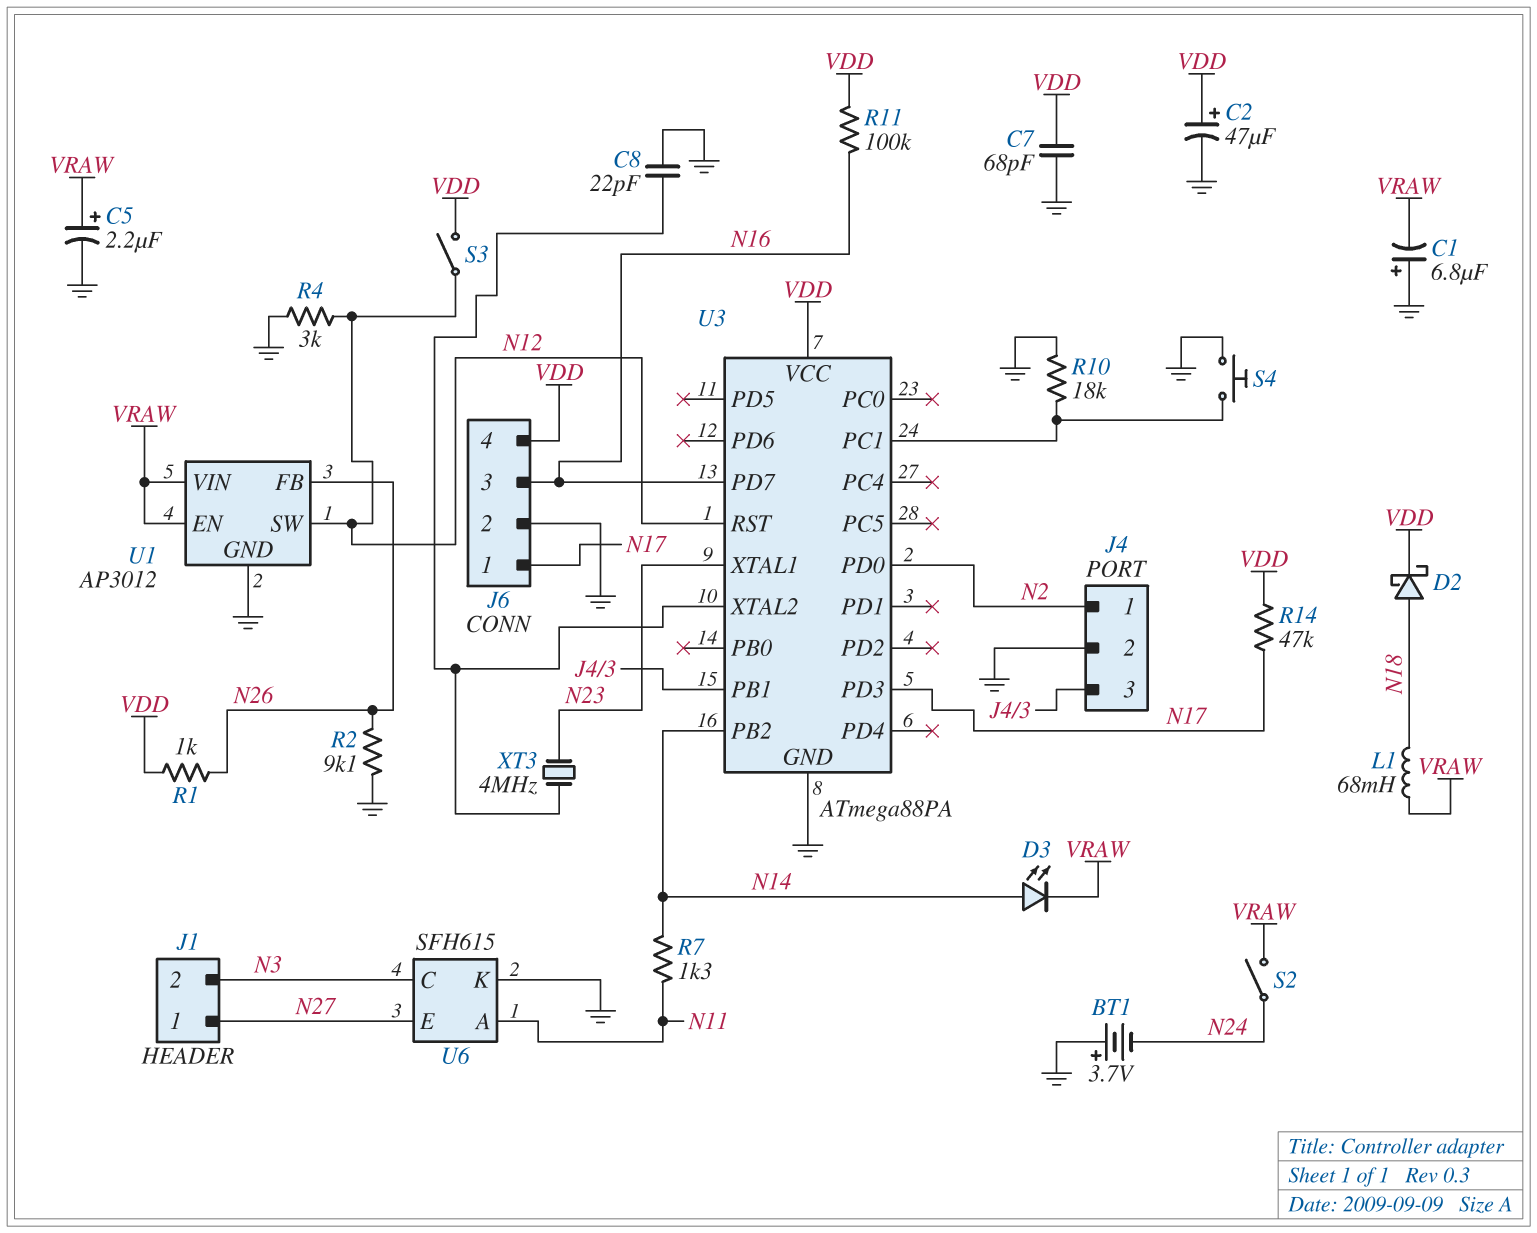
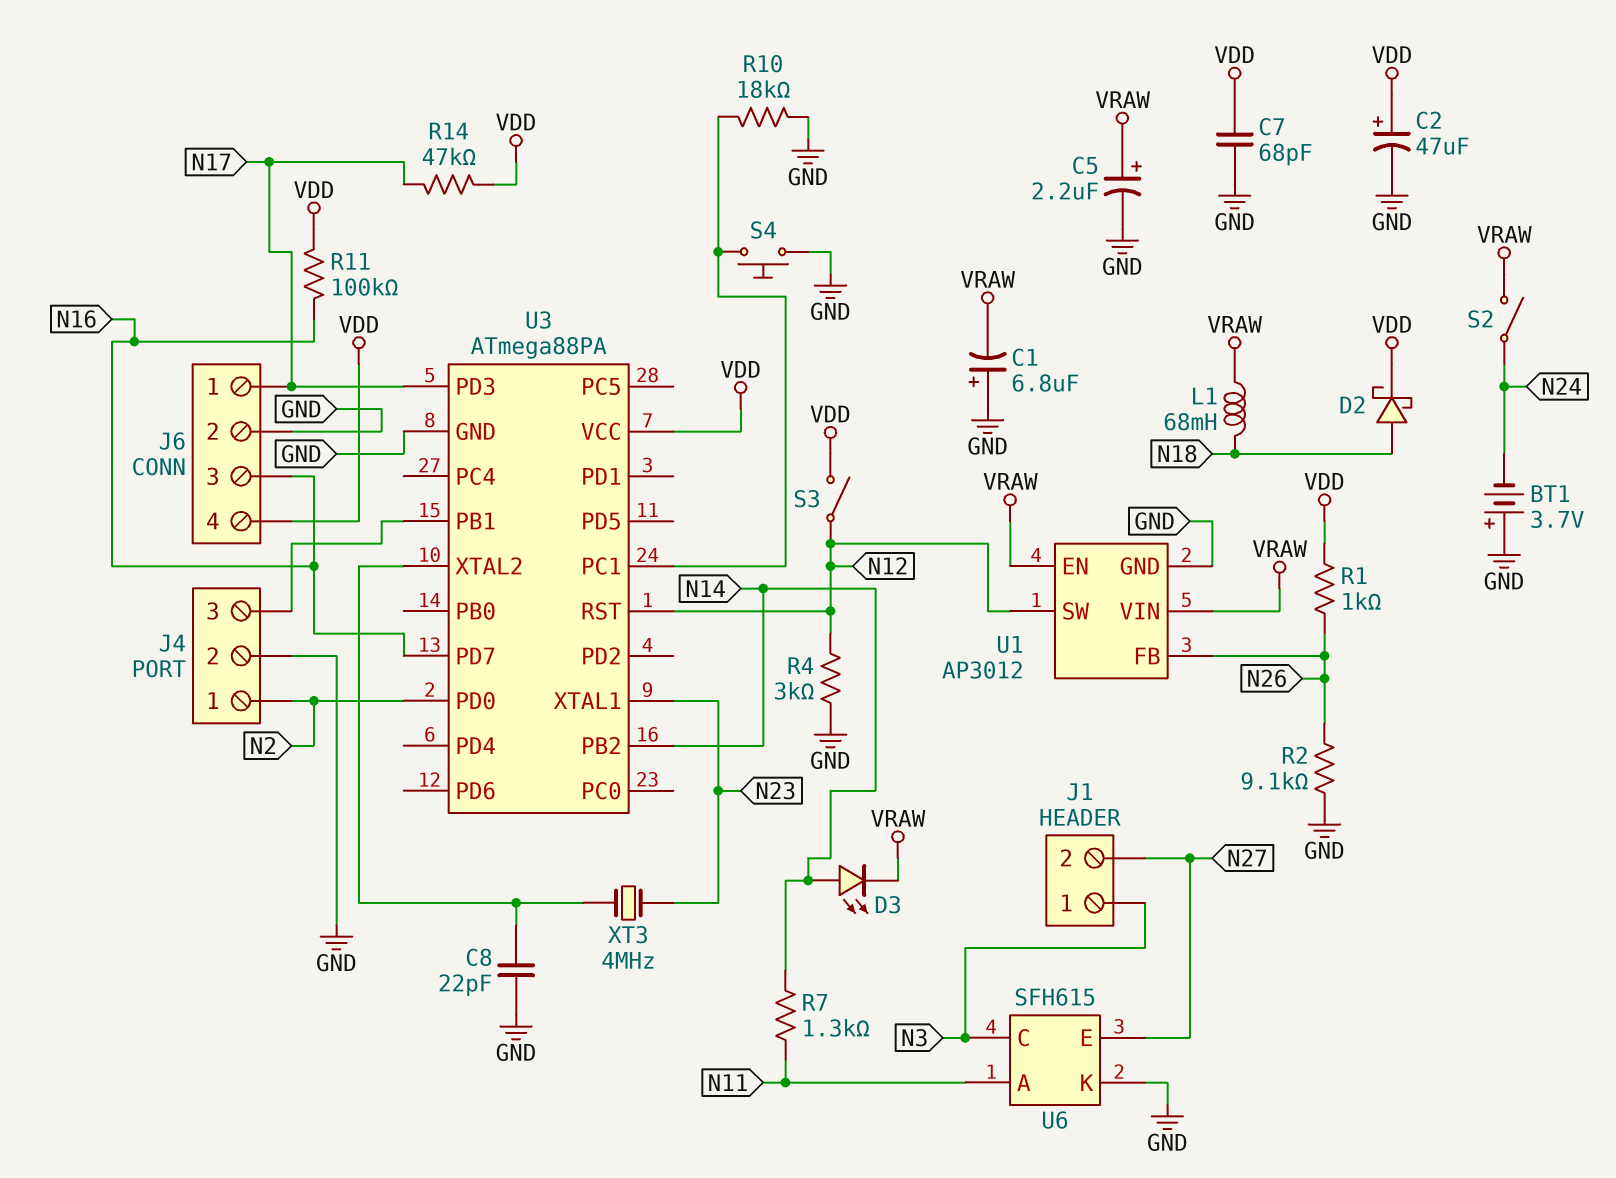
J1 pin 1: N27 -> N3
J1 pin 2: N3 -> N27

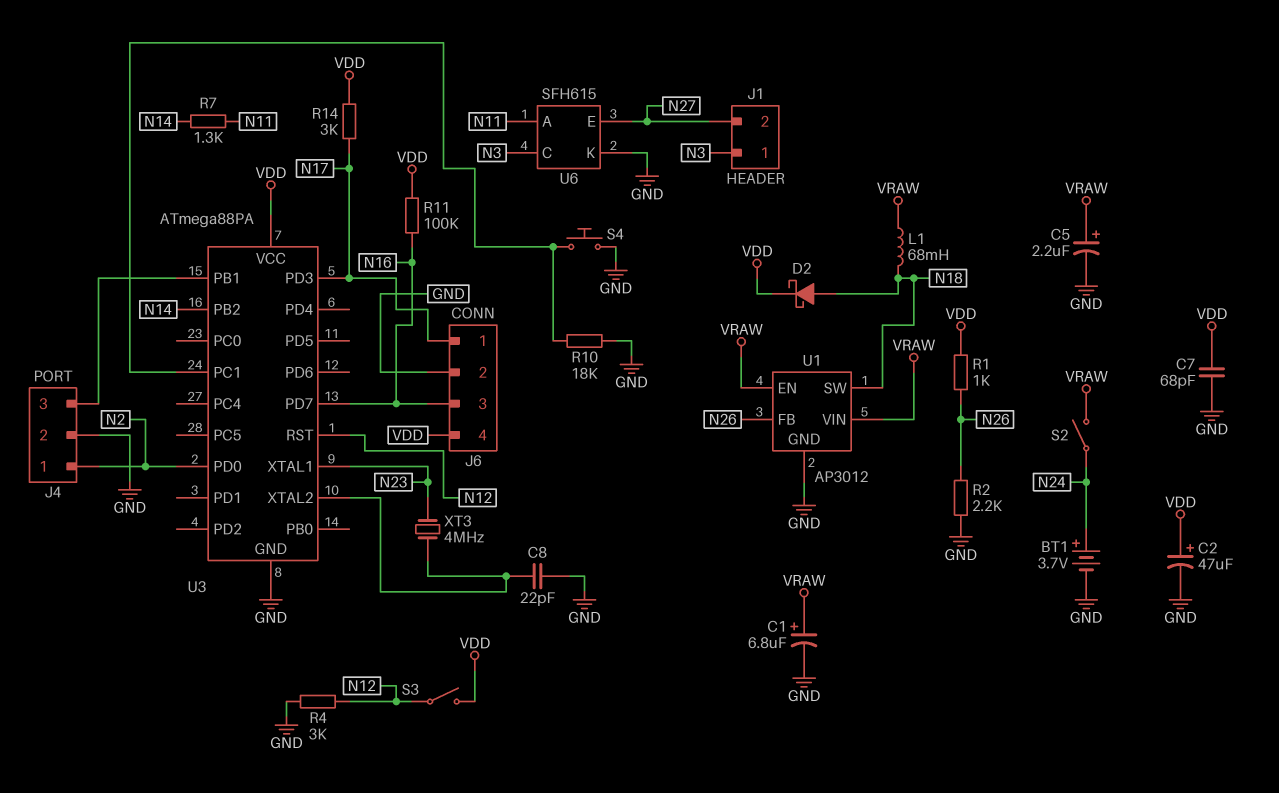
BT1: 3.7V (plus GND, minus N24) -> 3.7V (plus N24, minus GND)
C1: 6.8uF (plus GND, minus VRAW) -> 6.8uF (plus VRAW, minus GND)
D3: LED (A N14, K VRAW) -> none
R2: 9.1k (GND, N26) -> 2.2k (GND, N26)
R14: 47k (N17, VDD) -> 3k (N17, VDD)
U1 pin SW: N12 -> N18

